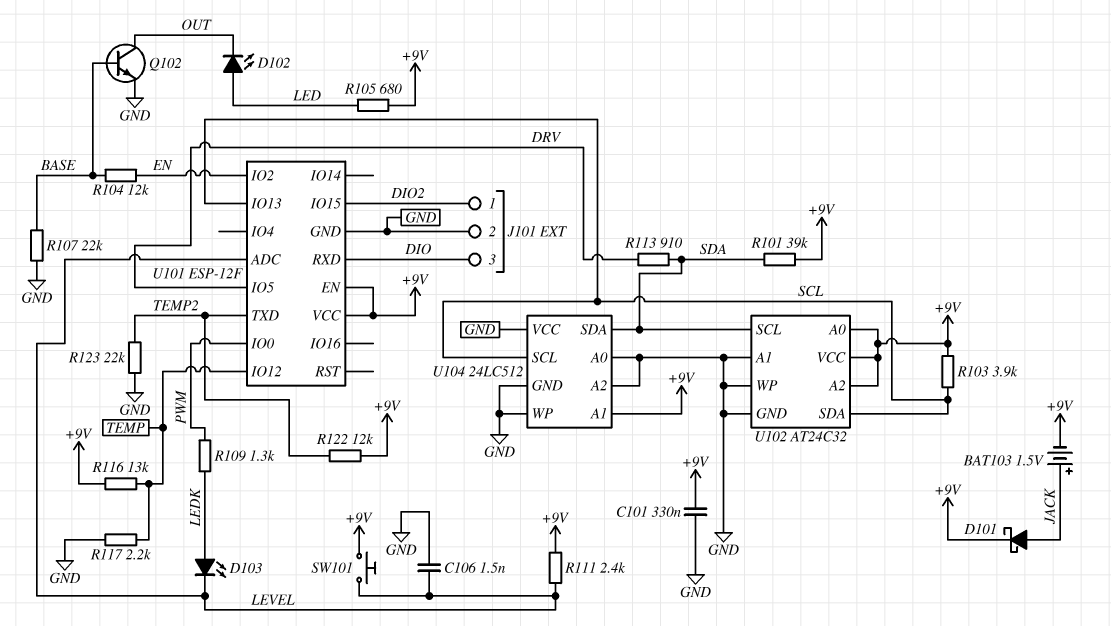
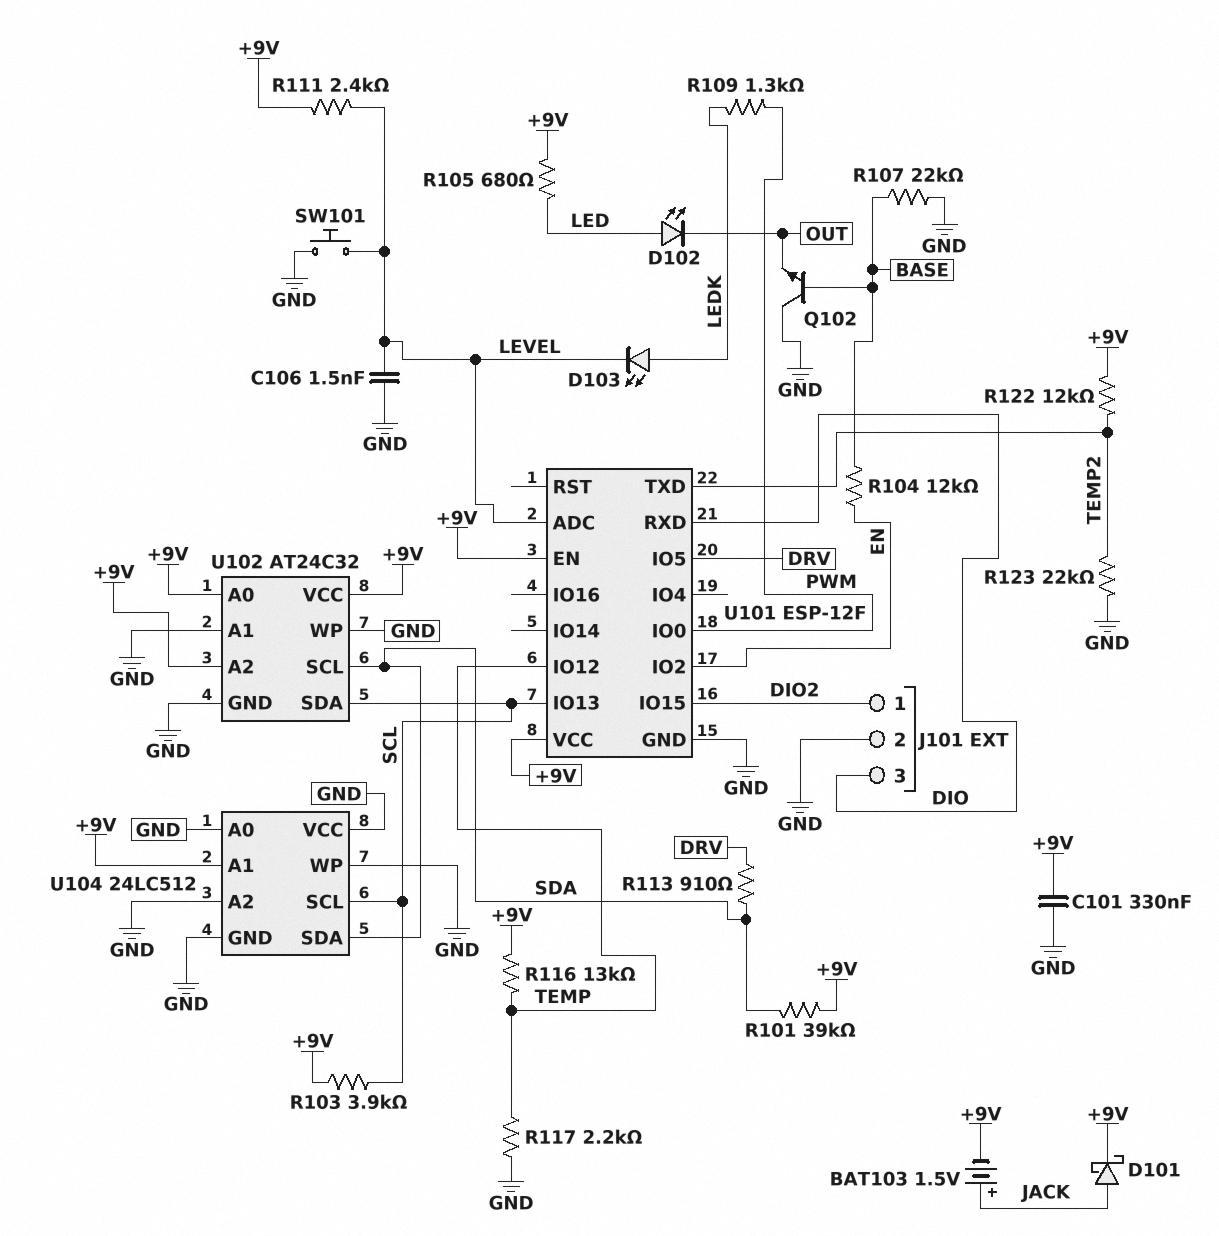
Q102: NPN (B BASE, C OUT, E GND) -> NPN (B BASE, C GND, E OUT)
SW101: button (+9V, LEVEL) -> button (GND, LEVEL)

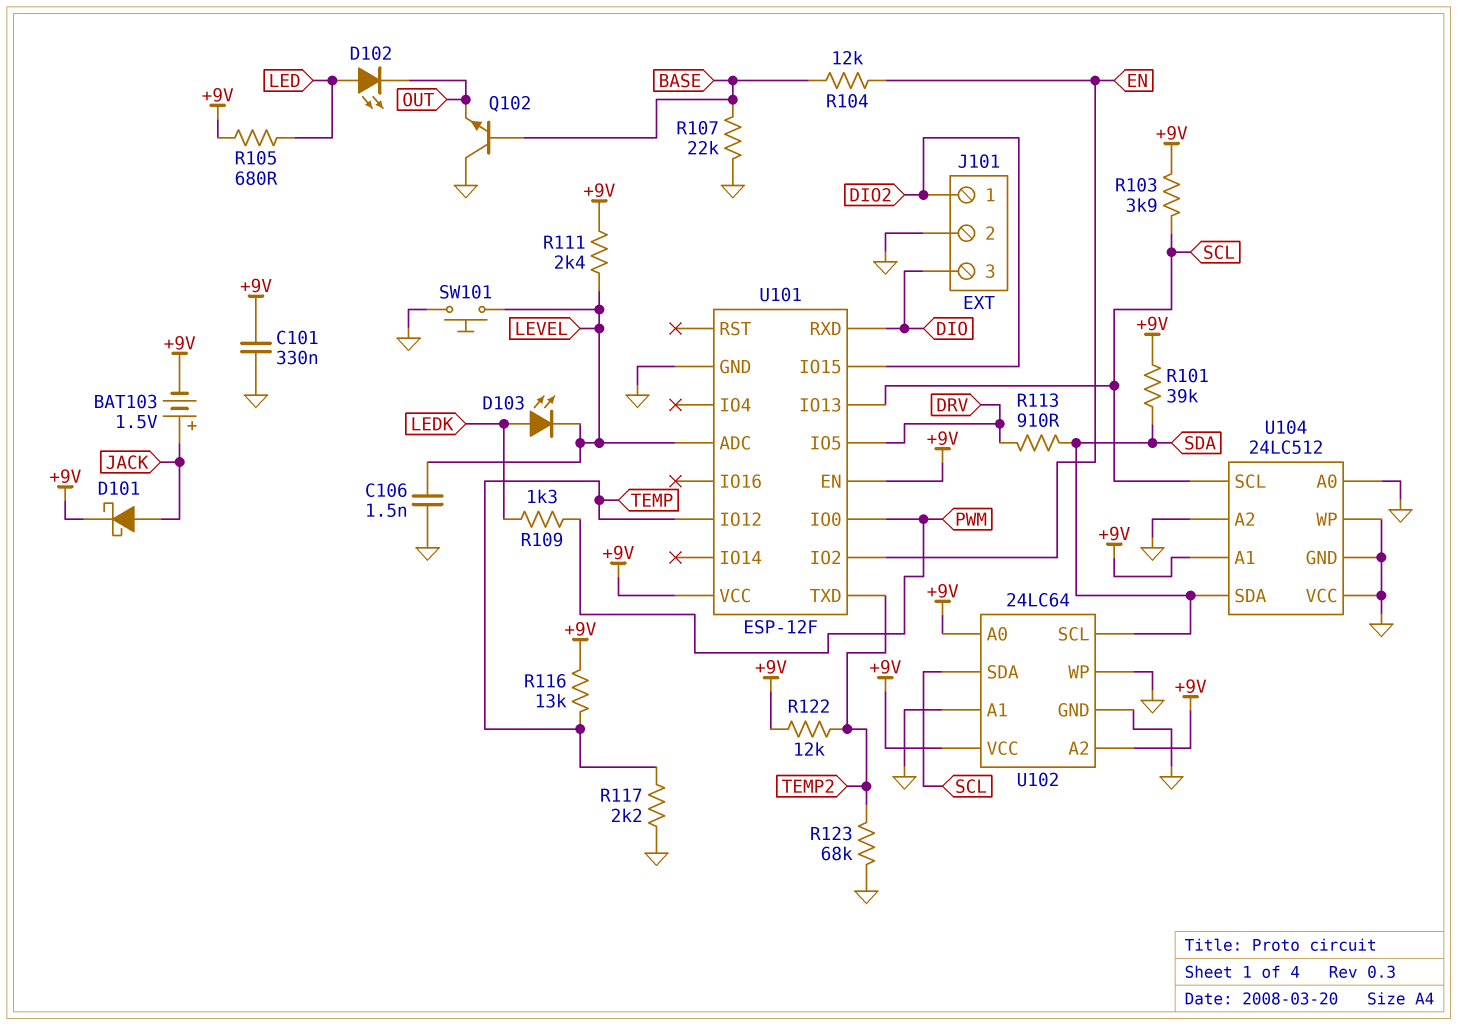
R123: 22k (GND, TEMP2) -> 68k (GND, TEMP2)
U102: AT24C32 -> 24LC64

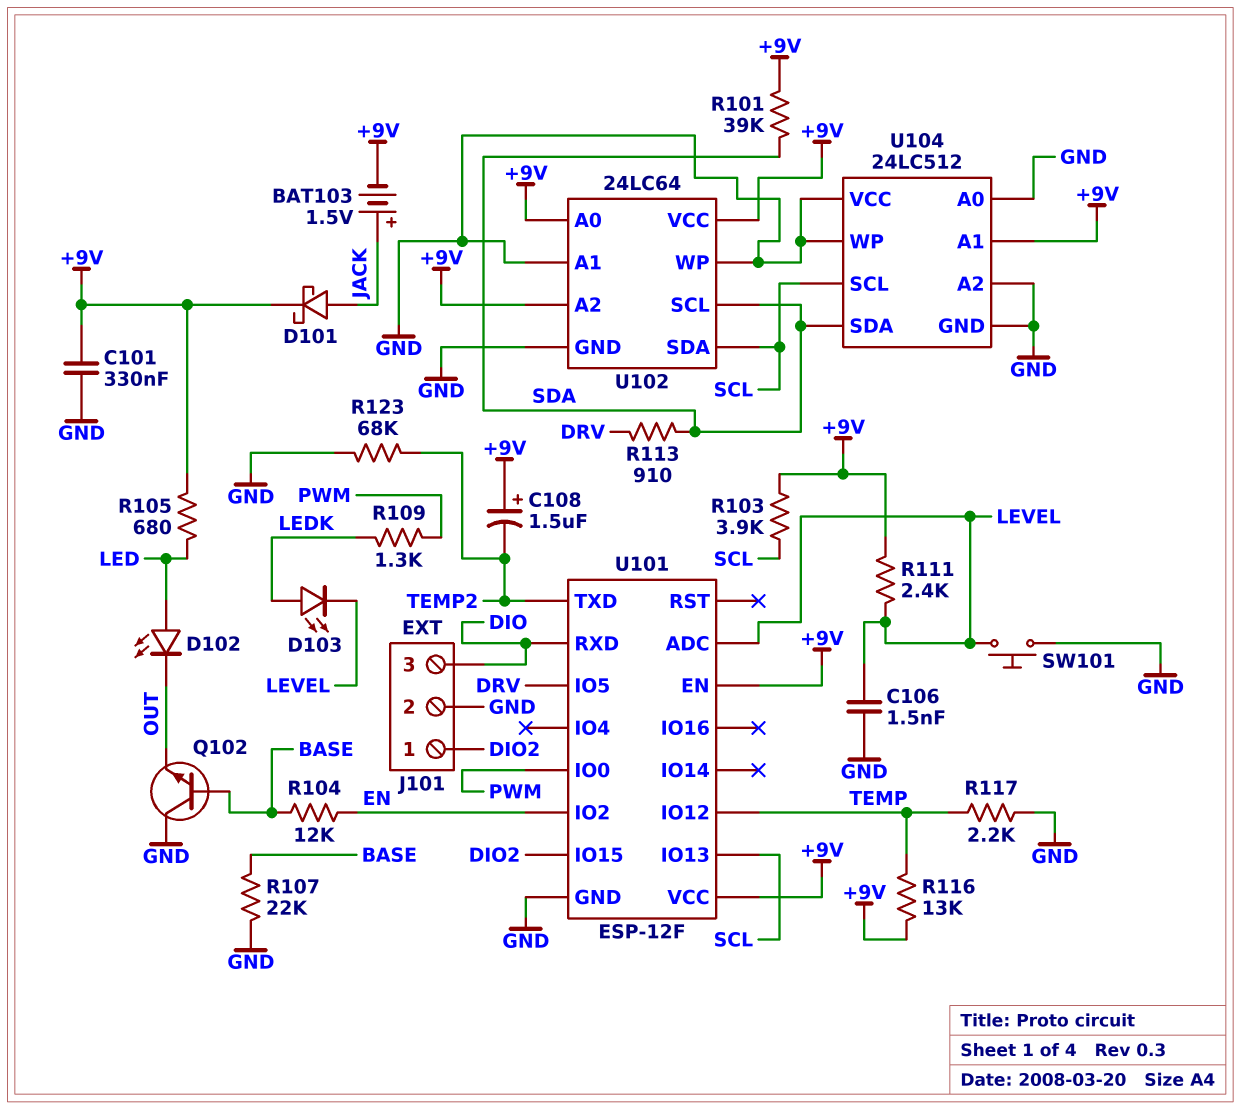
C108: none -> 1.5uF (plus +9V, minus TEMP2)
R122: 12k (+9V, TEMP2) -> none

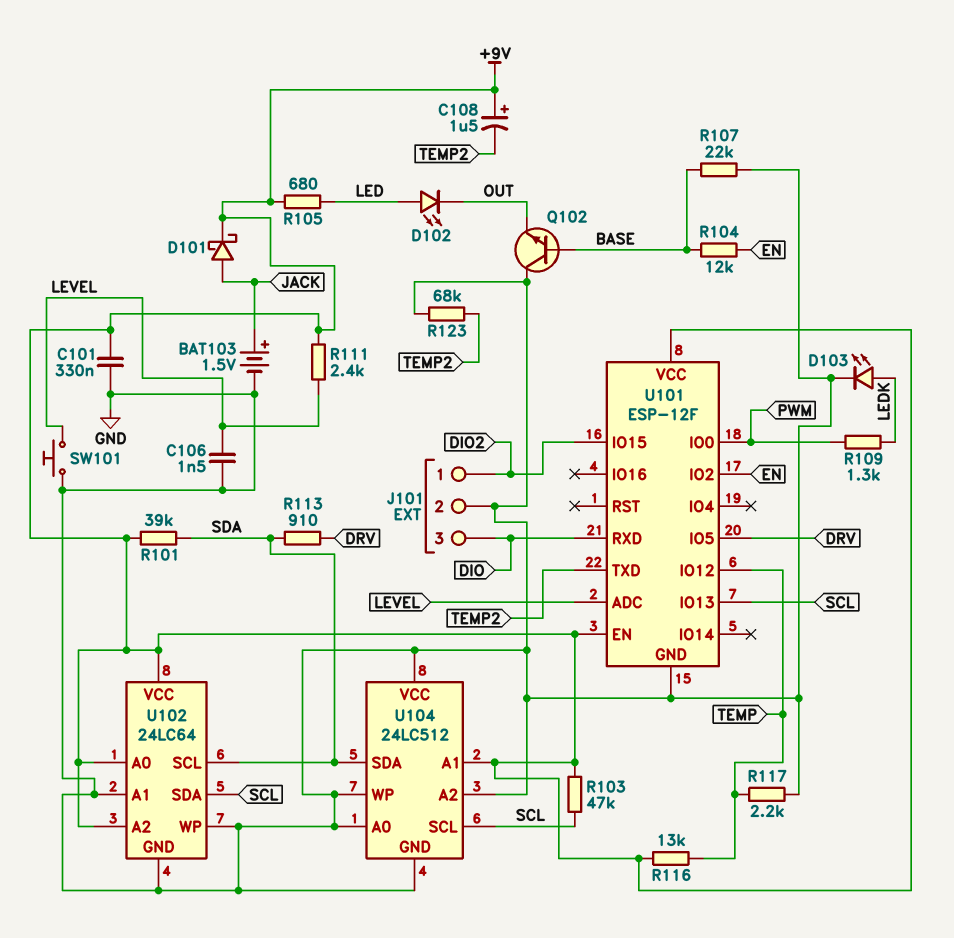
BAT103: 1.5V (plus JACK, minus +9V) -> 1.5V (plus JACK, minus GND)
D103: LED (A LEDK, K LEVEL) -> LED (A LEDK, K GND)
R103: 3.9k (+9V, SCL) -> 47k (+9V, SCL)

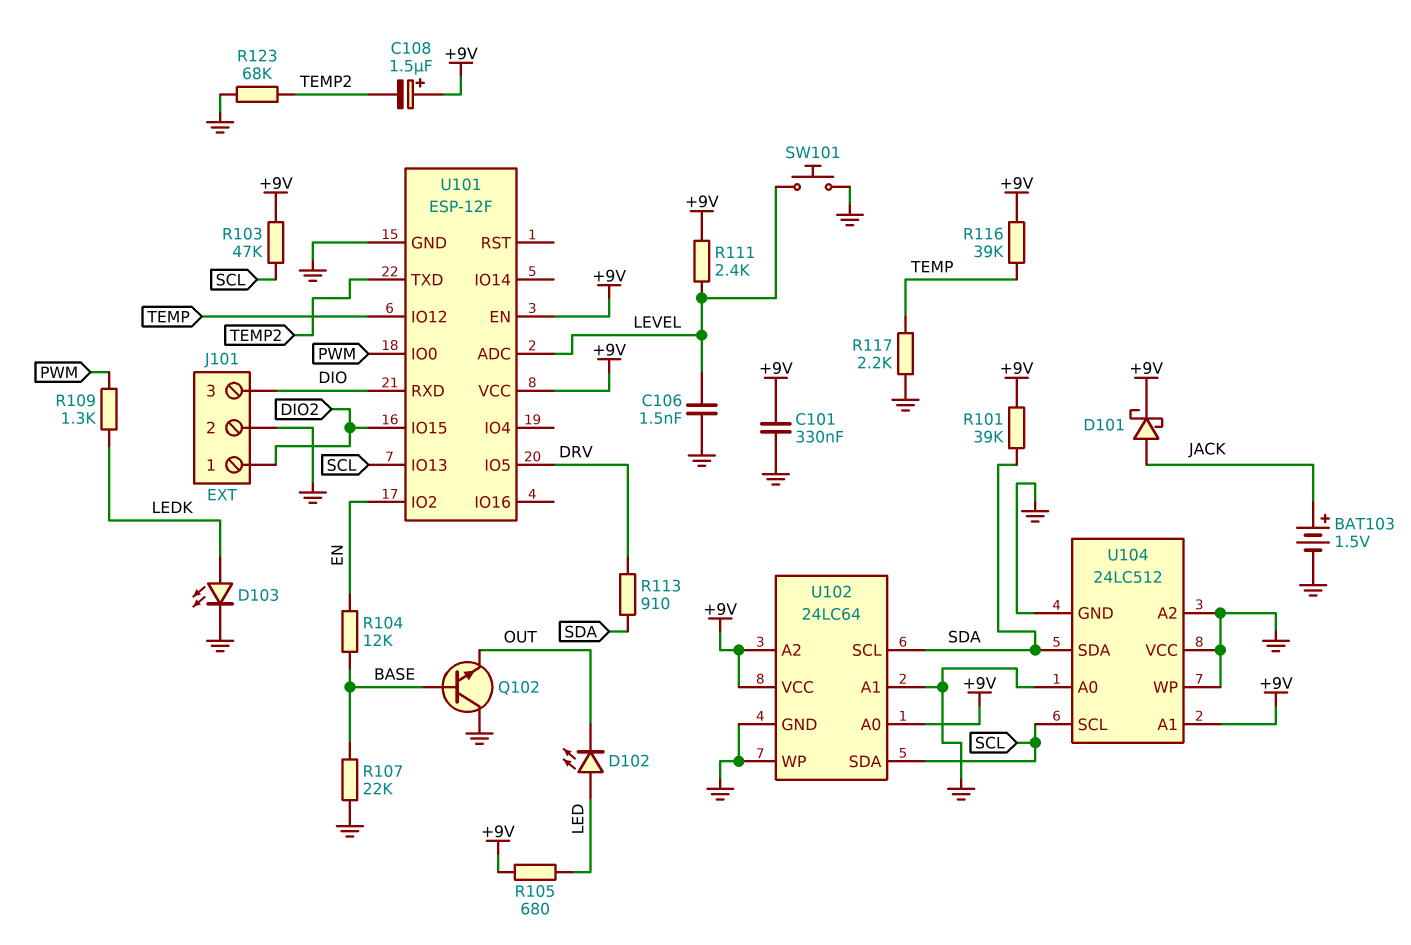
R116: 13k (+9V, TEMP) -> 39k (+9V, TEMP)

